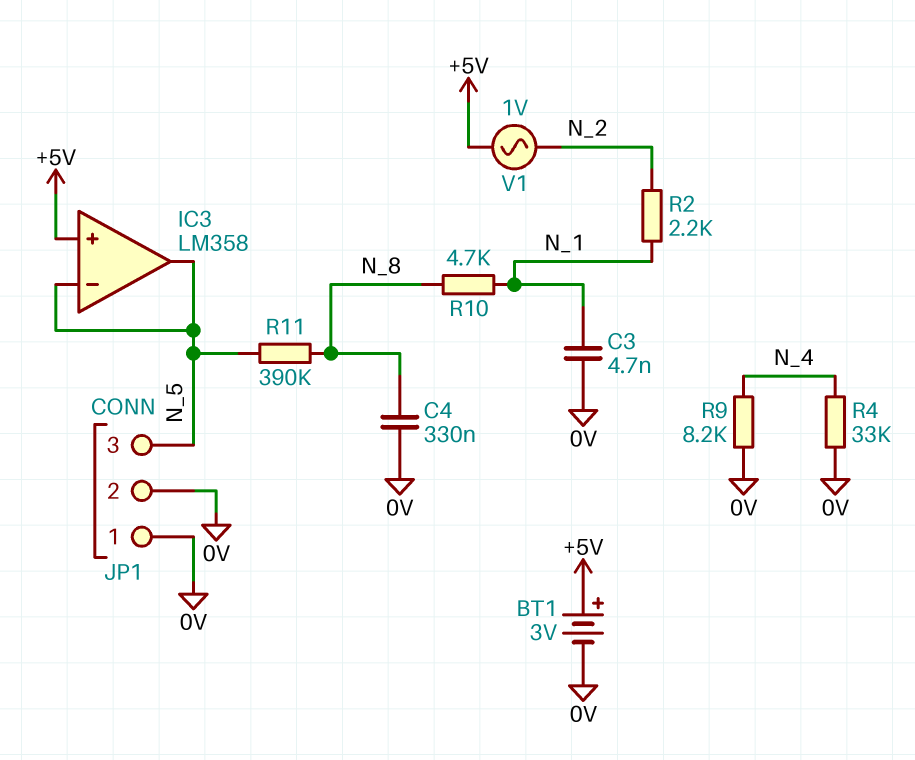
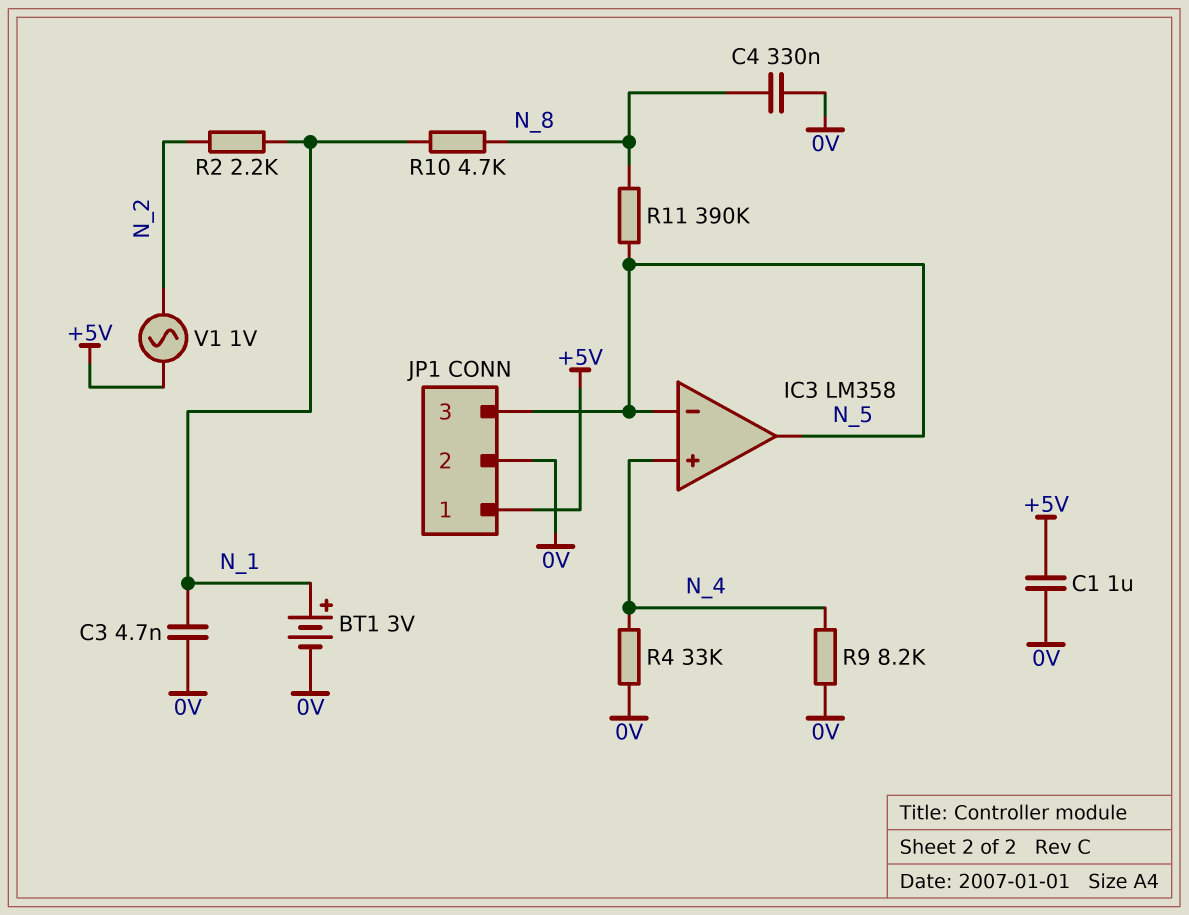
BT1: 3V (plus +5V, minus 0V) -> 3V (plus N_1, minus 0V)
C1: none -> 1uF (+5V, 0V)
IC3 pin in+: +5V -> N_4
JP1 pin 1: 0V -> +5V

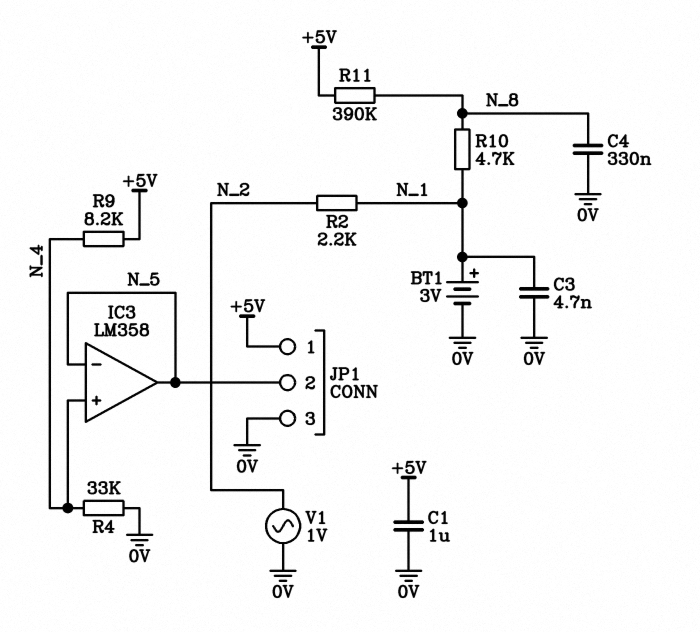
JP1 pin 2: 0V -> N_5
JP1 pin 3: N_5 -> 0V
R9: 8.2k (0V, N_4) -> 8.2k (+5V, N_4)
R11: 390k (N_5, N_8) -> 390k (+5V, N_8)
V1: AC 1V (+5V, N_2) -> AC 1V (0V, N_2)

